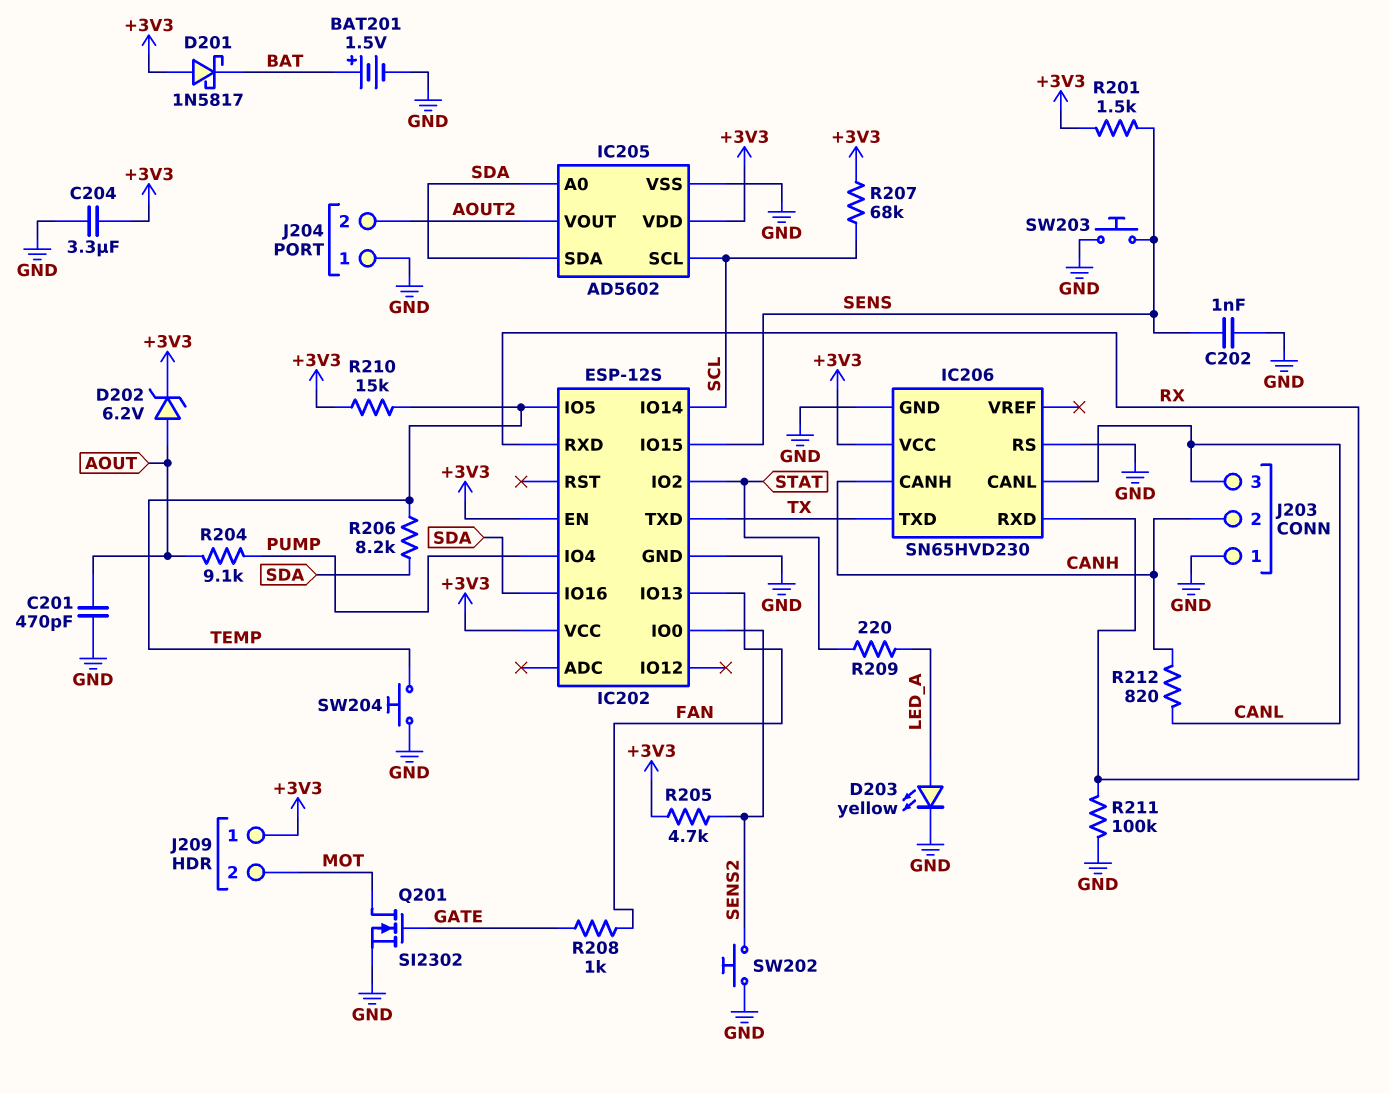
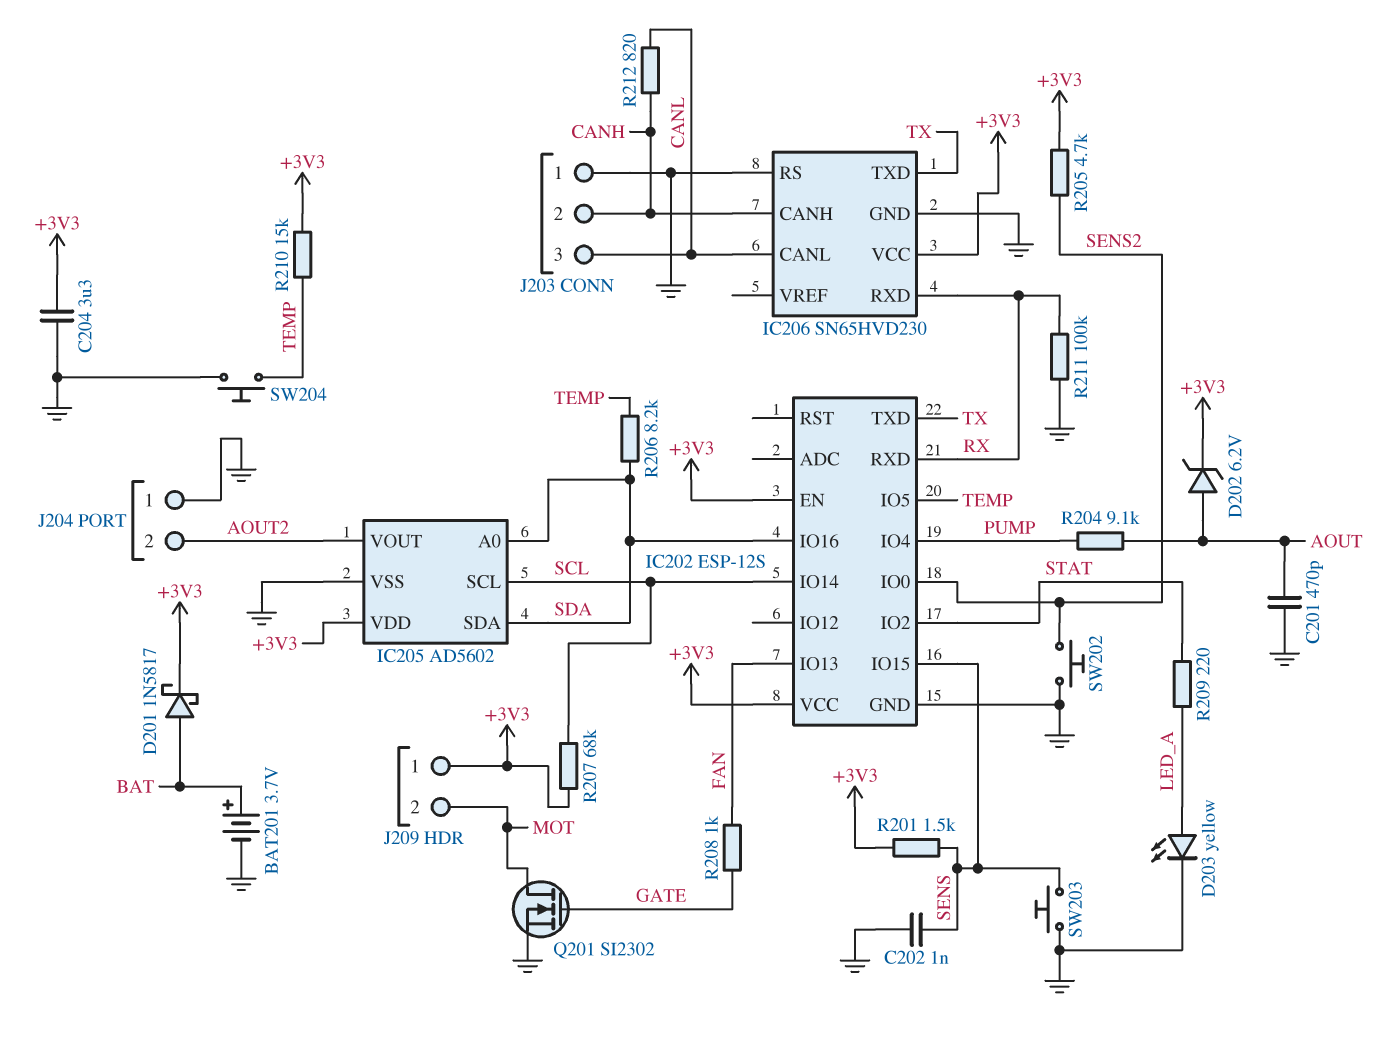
BAT201: 1.5V (plus BAT, minus GND) -> 3.7V (plus BAT, minus GND)
D201: schottky 1N5817 (A +3V3, K BAT) -> schottky 1N5817 (A BAT, K +3V3)

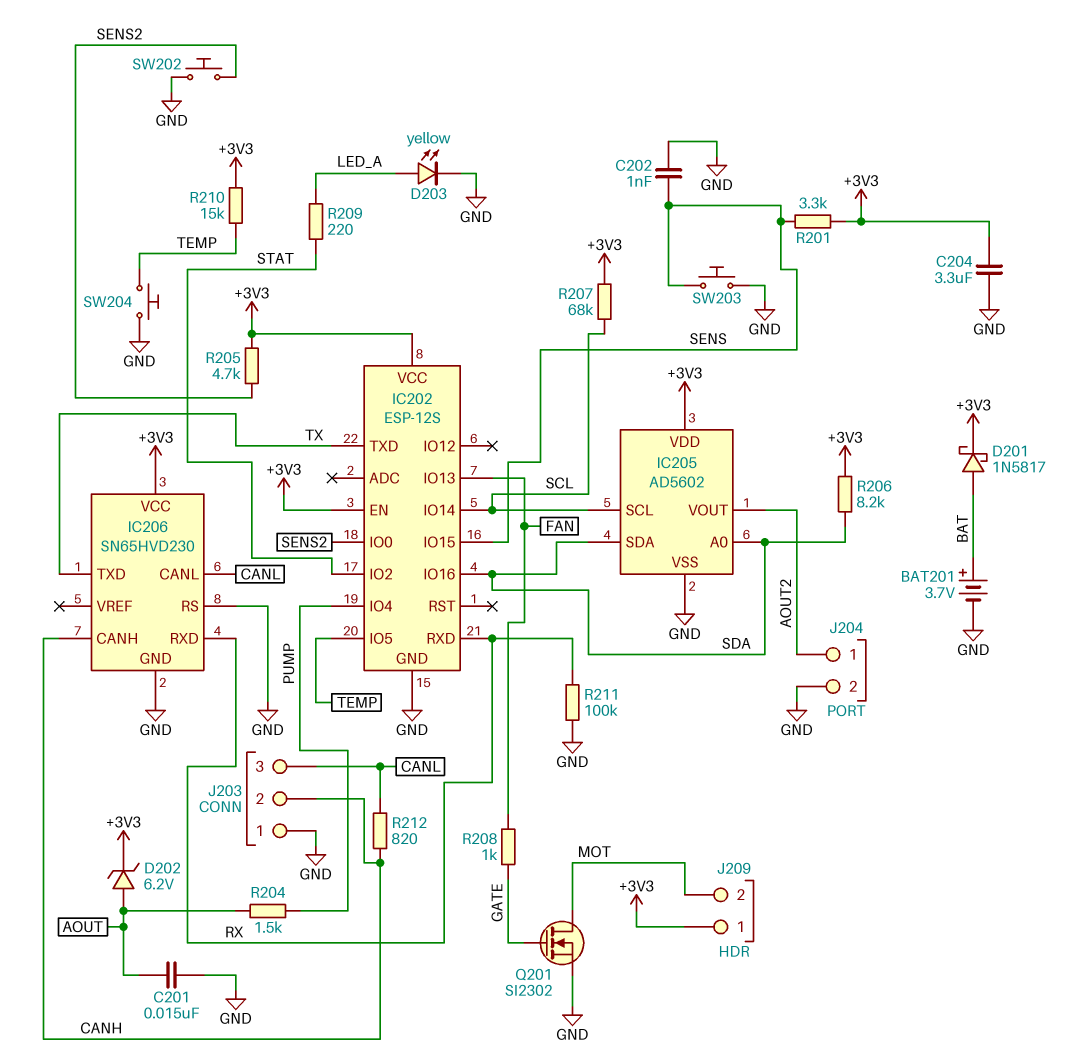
C201: 470pF (AOUT, GND) -> 15nF (AOUT, GND)
J204 pin 1: GND -> AOUT2
J204 pin 2: AOUT2 -> GND
R201: 1.5k (+3V3, SENS) -> 3.3k (+3V3, SENS)
R204: 9.1k (AOUT, PUMP) -> 1.5k (AOUT, PUMP)
R206: 8.2k (SDA, TEMP) -> 8.2k (+3V3, SDA)

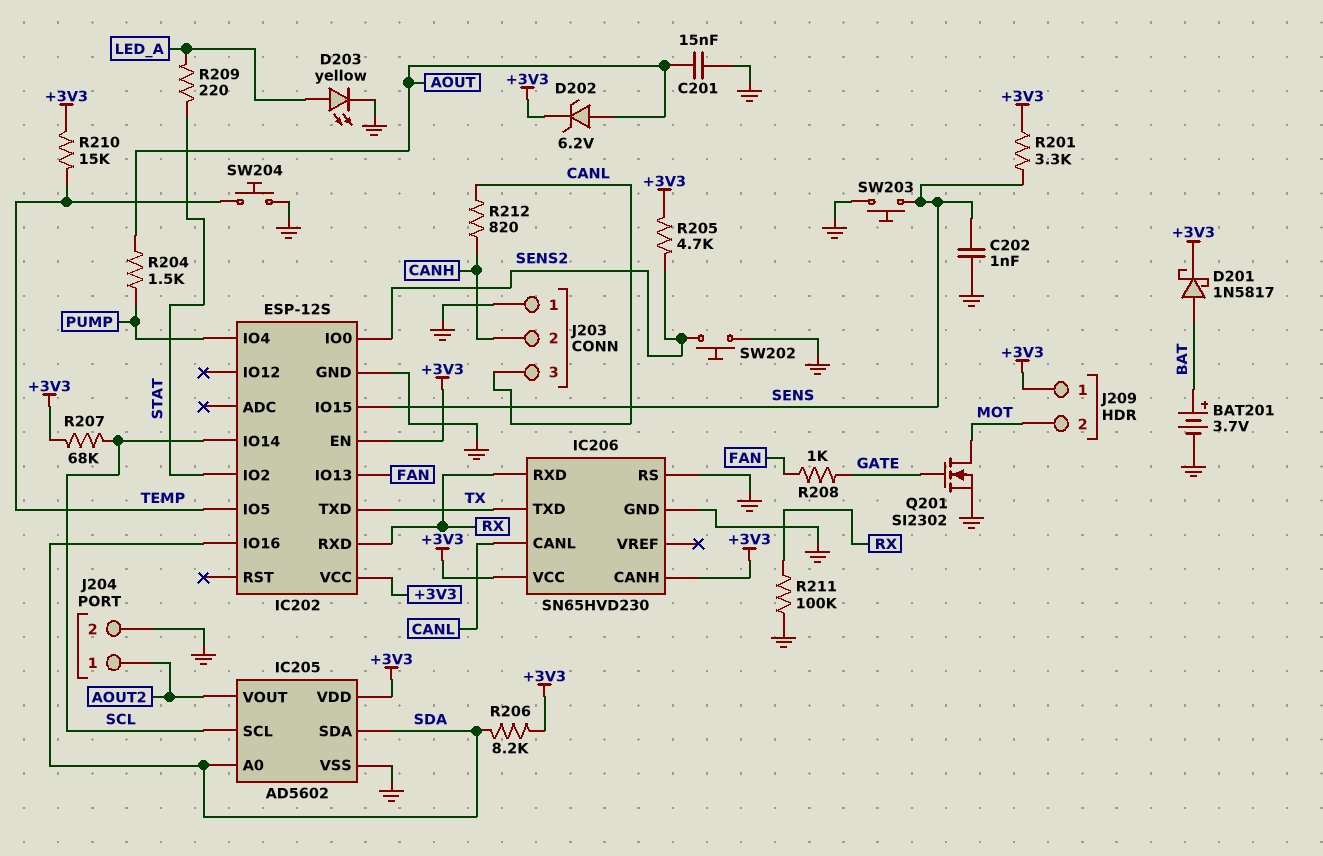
C204: 3.3uF (+3V3, GND) -> none
IC206 pin CANH: CANH -> +3V3

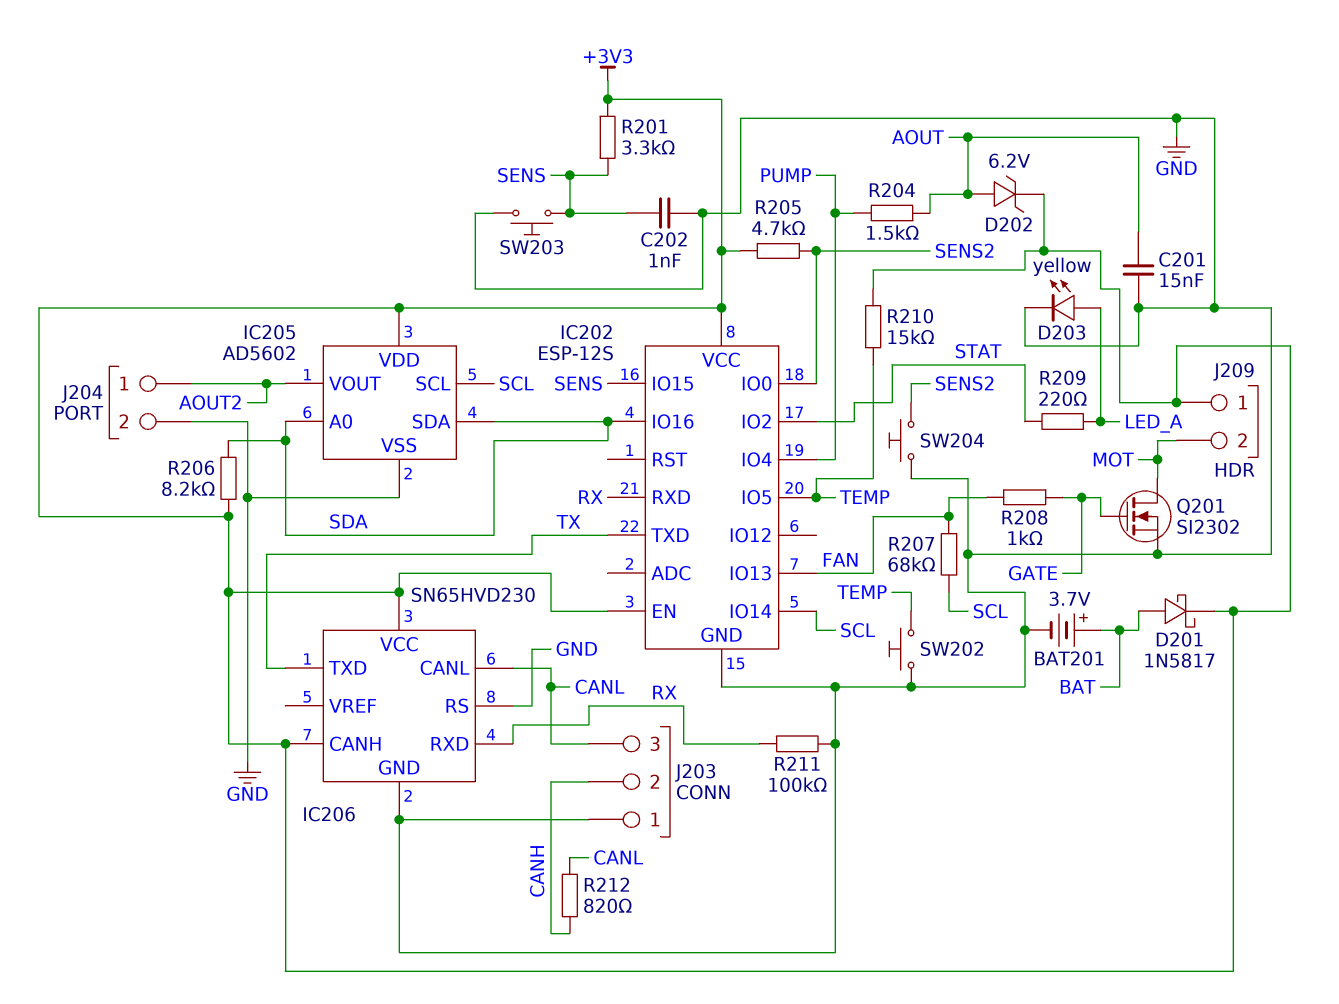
R207: 68k (+3V3, SCL) -> 68k (FAN, SCL)
SW202: button (GND, SENS2) -> button (GND, TEMP)
SW204: button (GND, TEMP) -> button (GND, SENS2)

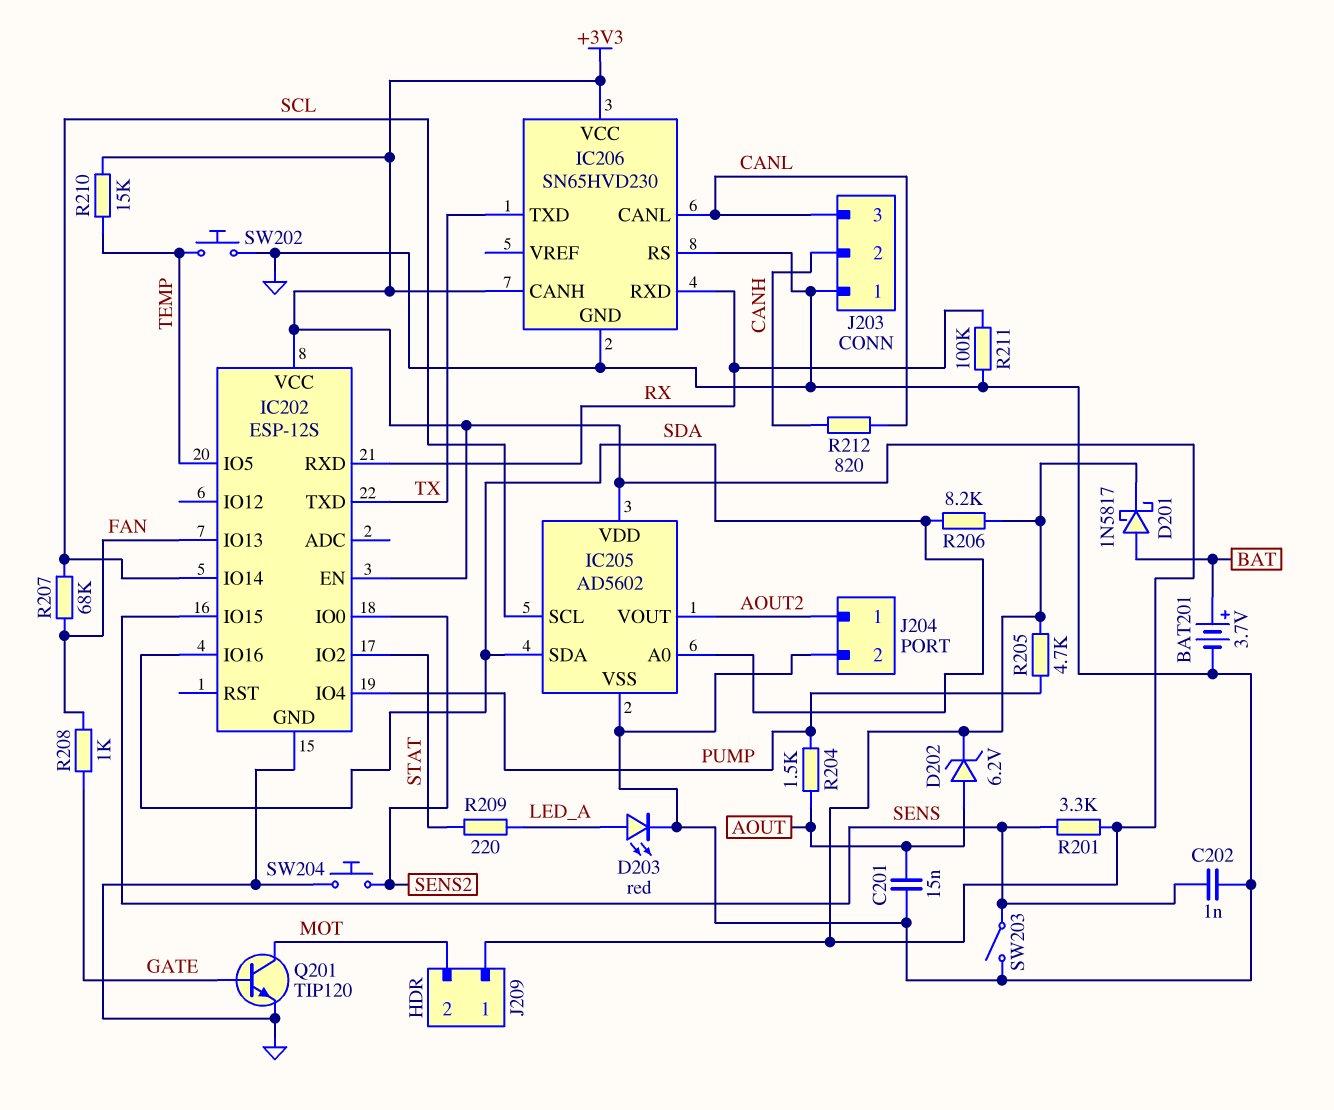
D203: LED yellow (A LED_A, K GND) -> LED red (A LED_A, K GND)
Q201: NMOS SI2302 (G GATE, D MOT, S GND) -> NPN TIP120 (B GATE, C MOT, E GND)
R205: 4.7k (+3V3, SENS2) -> 4.7k (+3V3, PUMP)
SW203: button (GND, SENS) -> switch (GND, SENS)

